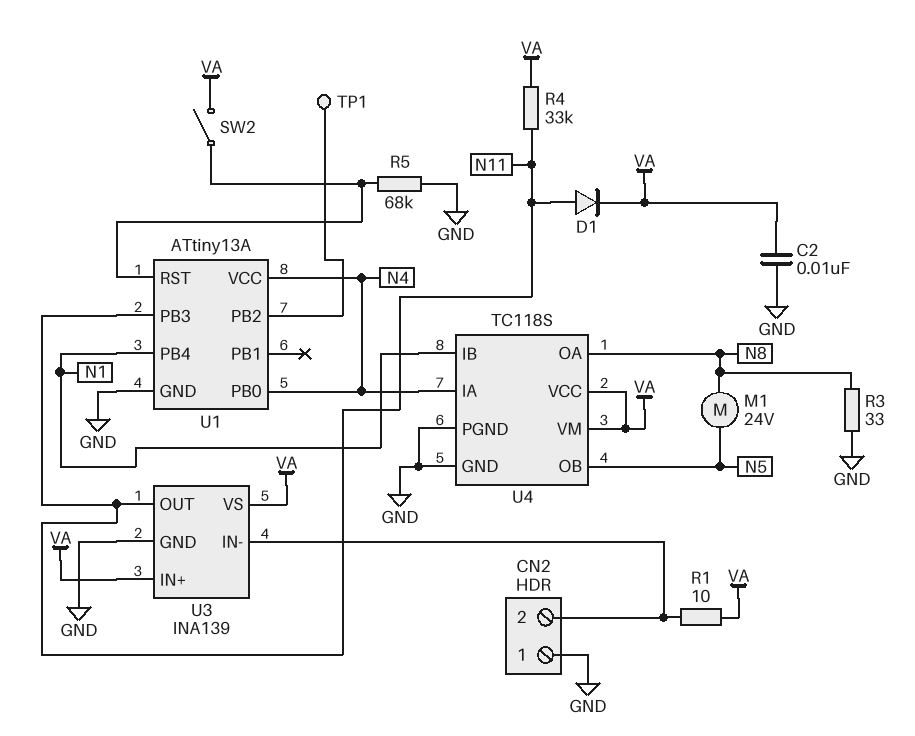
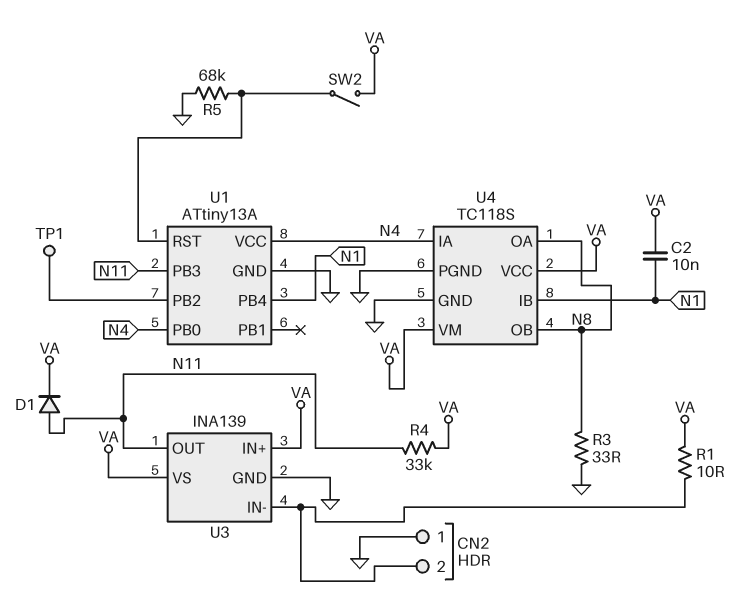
C2: 10nF (GND, VA) -> 10nF (N1, VA)
M1: motor 24V (N5, N8) -> none
U4 pin OB: N5 -> N8

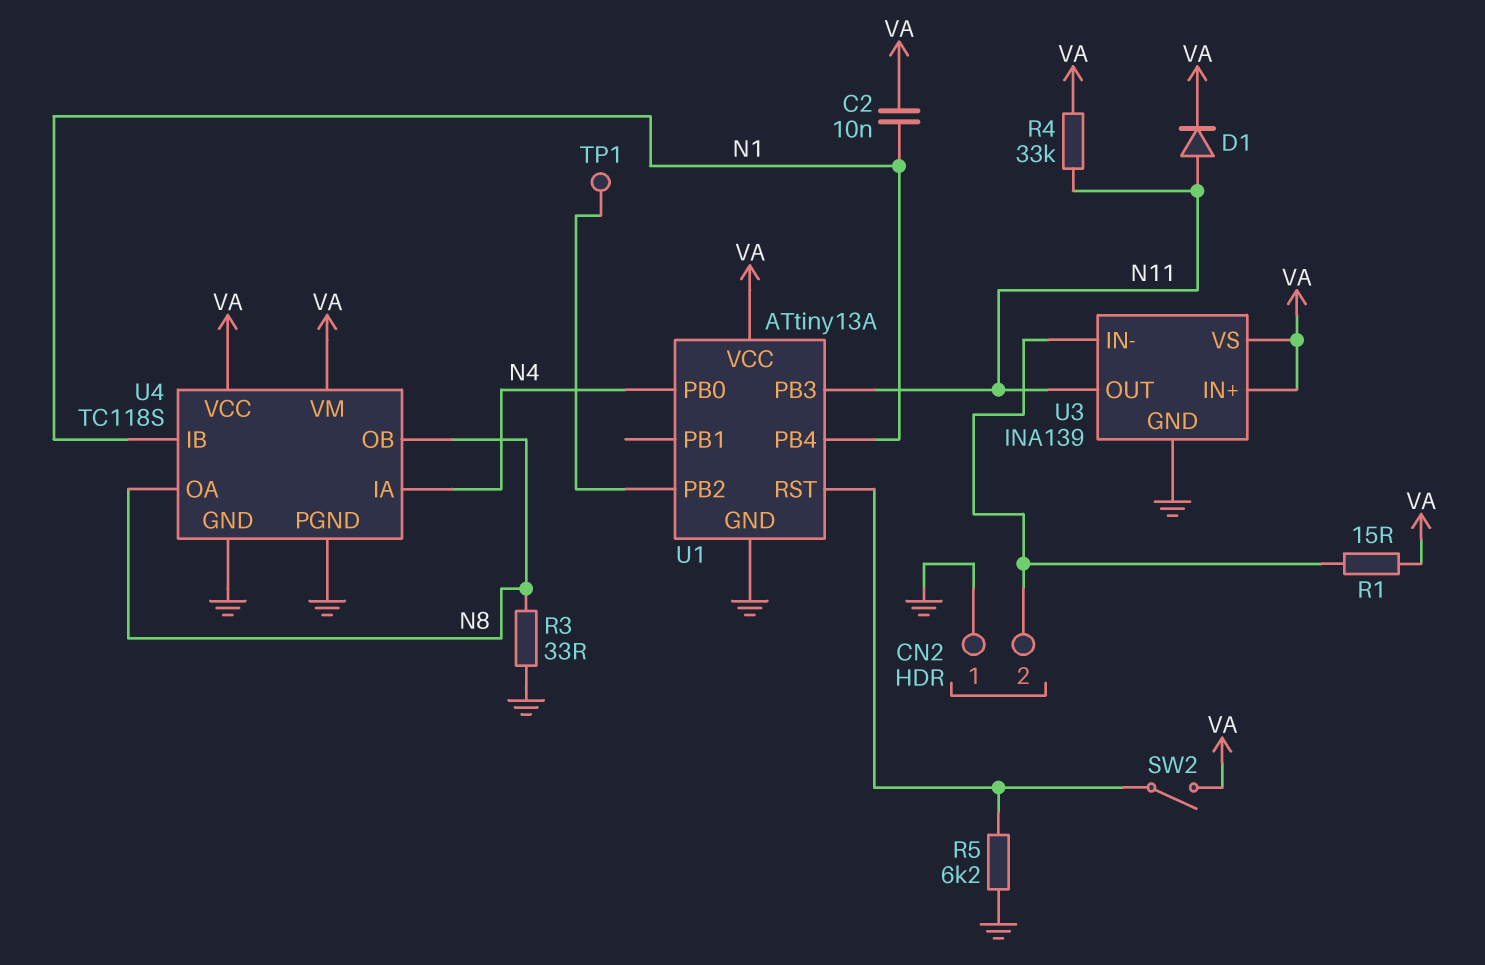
R1: 10 (CN2/2, VA) -> 15 (CN2/2, VA)
R5: 68k (GND, U1/RST) -> 6.2k (GND, U1/RST)
U1 pin VCC: N4 -> VA

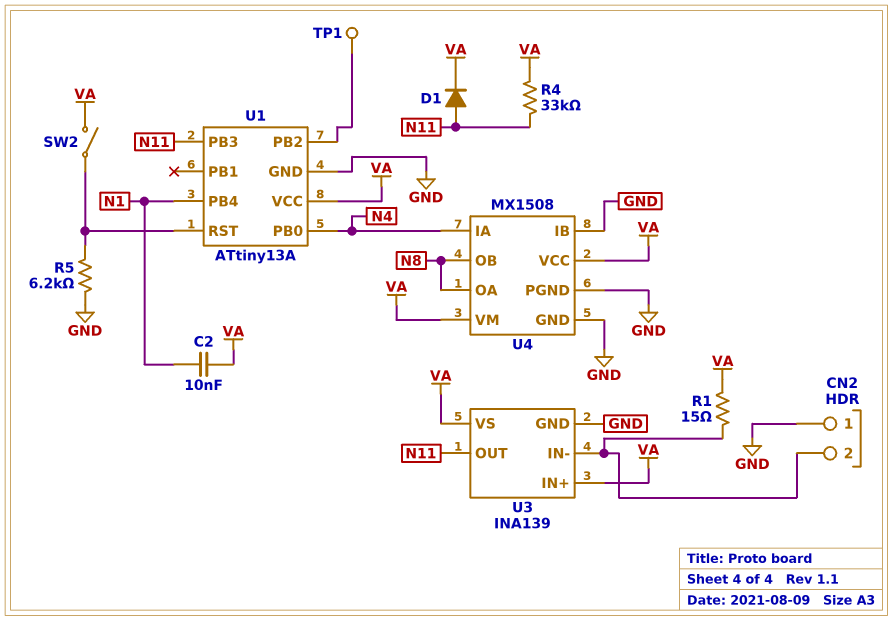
R3: 33 (GND, N8) -> none
U4: TC118S -> MX1508
U4 pin IB: N1 -> GND

